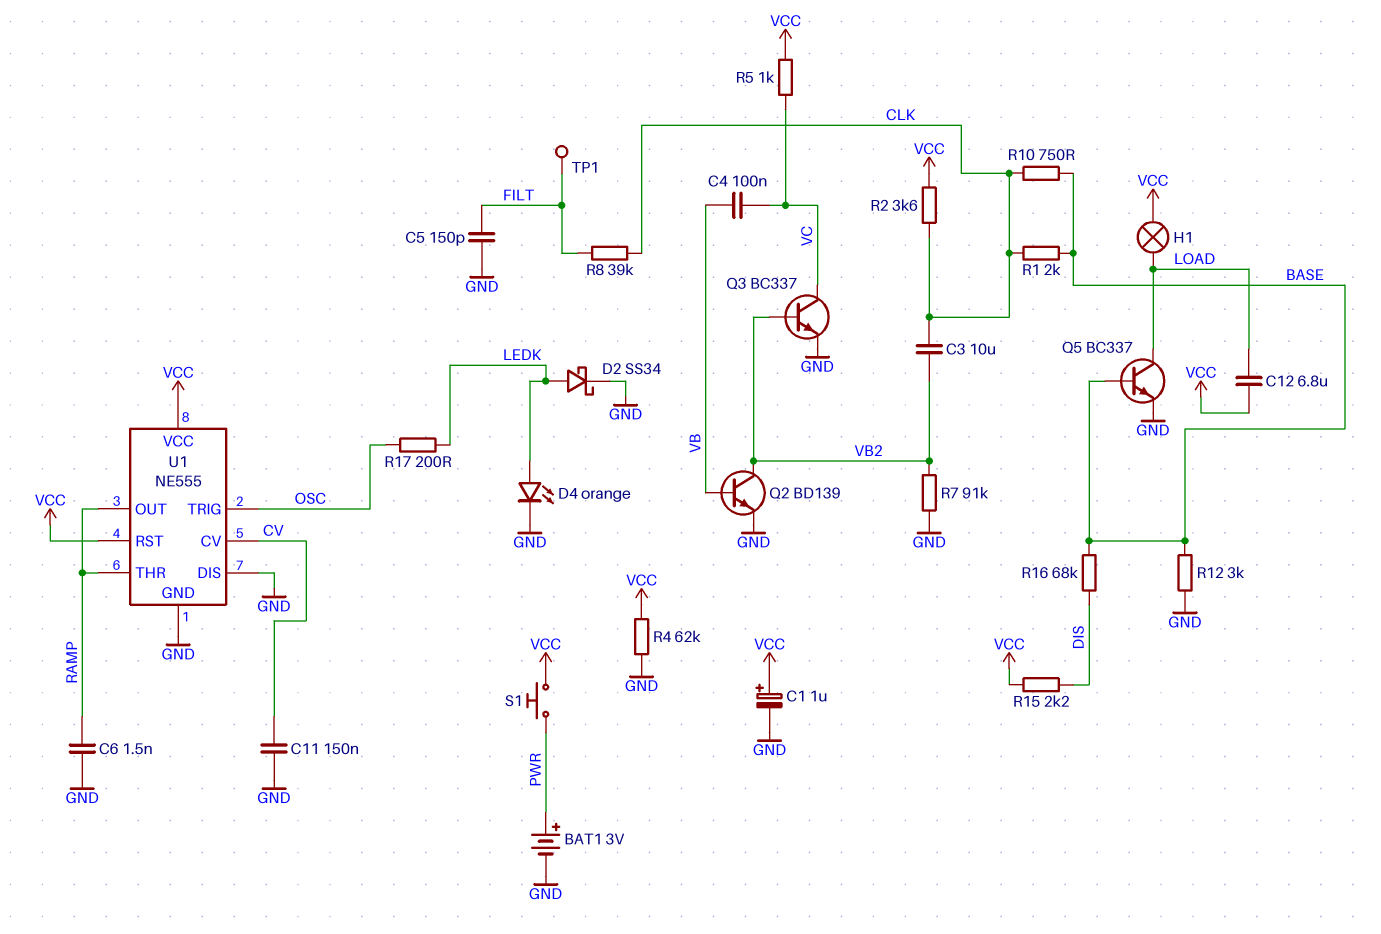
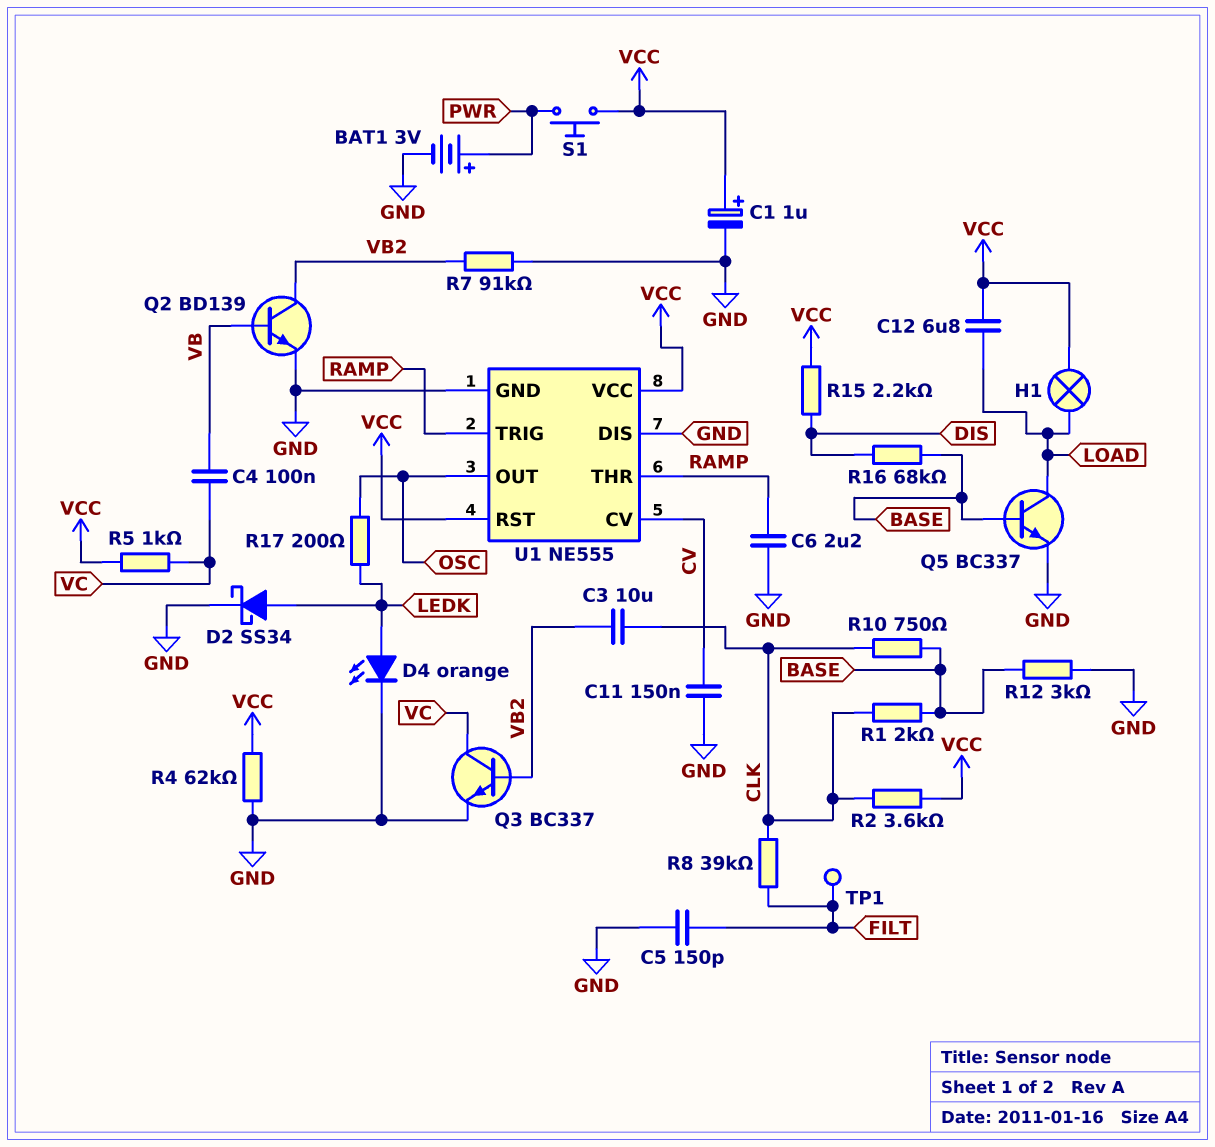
C6: 1.5nF (GND, RAMP) -> 2.2uF (GND, RAMP)
U1 pin OUT: RAMP -> OSC
U1 pin TRIG: OSC -> RAMP

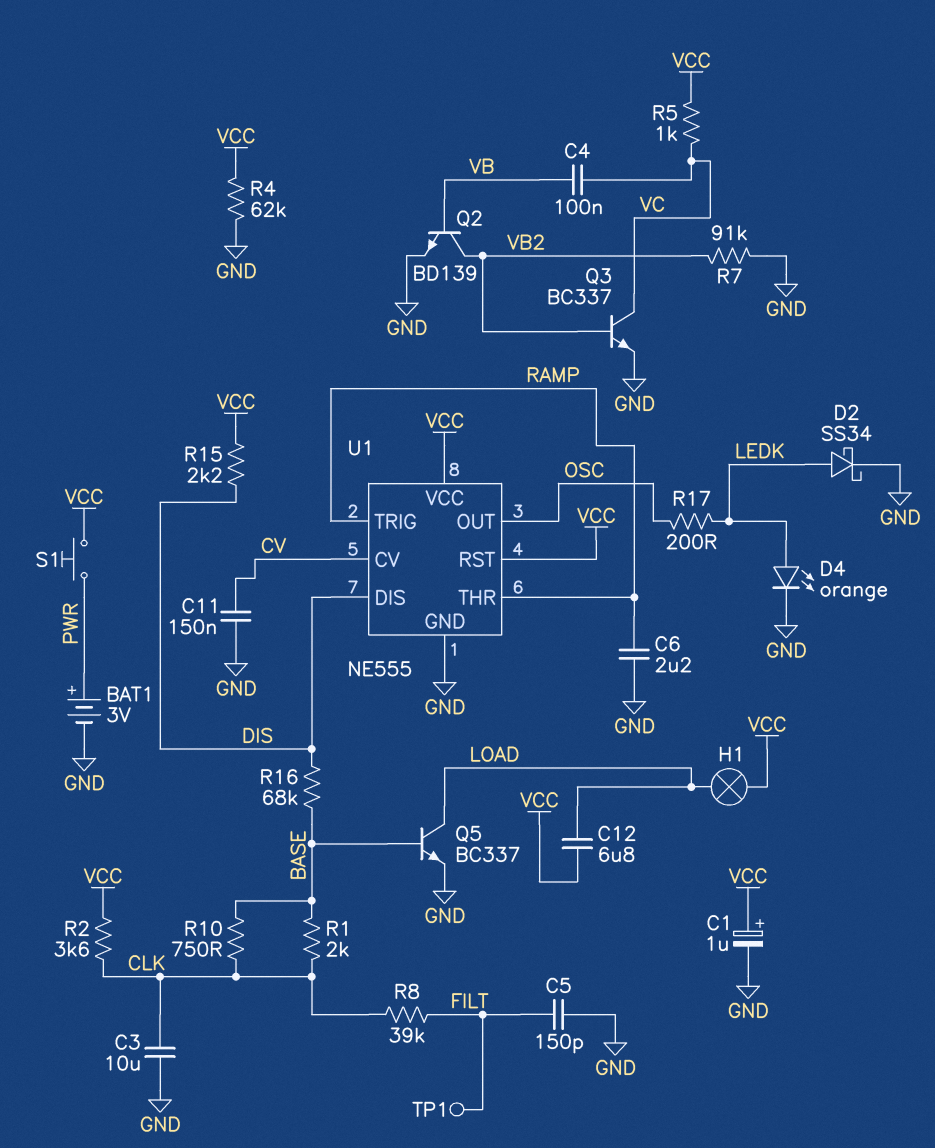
C3: 10uF (CLK, VB2) -> 10uF (CLK, GND)
R12: 3k (BASE, GND) -> none
U1 pin DIS: GND -> DIS

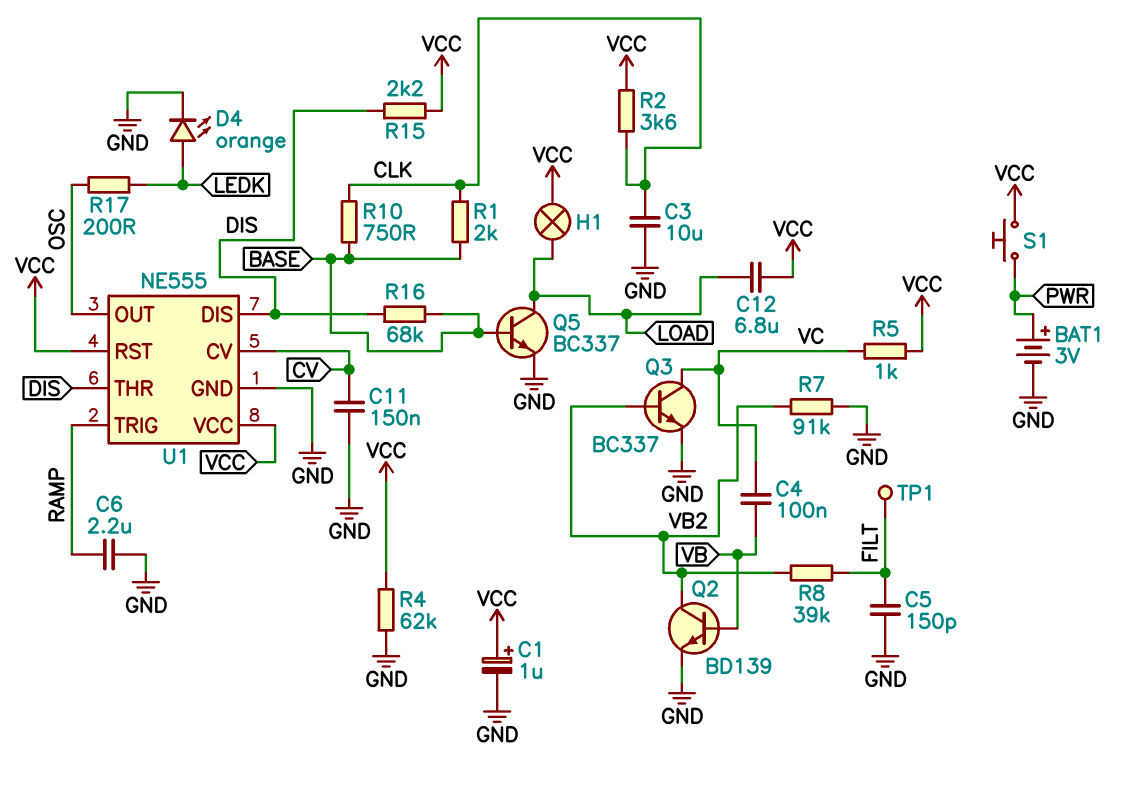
D2: schottky SS34 (A LEDK, K GND) -> none
R8: 39k (CLK, FILT) -> 39k (FILT, VB2)
U1 pin THR: RAMP -> DIS

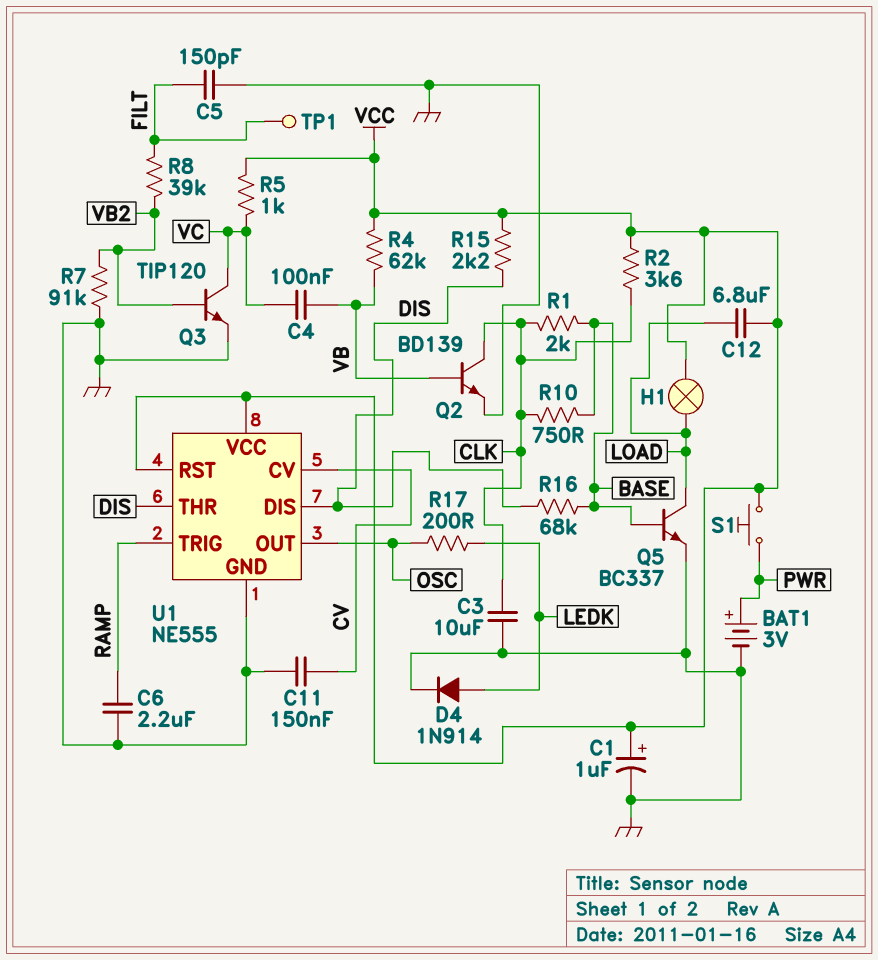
D4: LED orange (A LEDK, K GND) -> diode 1N914 (A LEDK, K GND)
Q2: NPN BD139 (B VB, C VB2, E GND) -> NPN BD139 (B VB, C CLK, E GND)
Q3: NPN BC337 (B VB2, C VC, E GND) -> NPN TIP120 (B VB2, C VC, E GND)
R4: 62k (GND, VCC) -> 62k (VB, VCC)

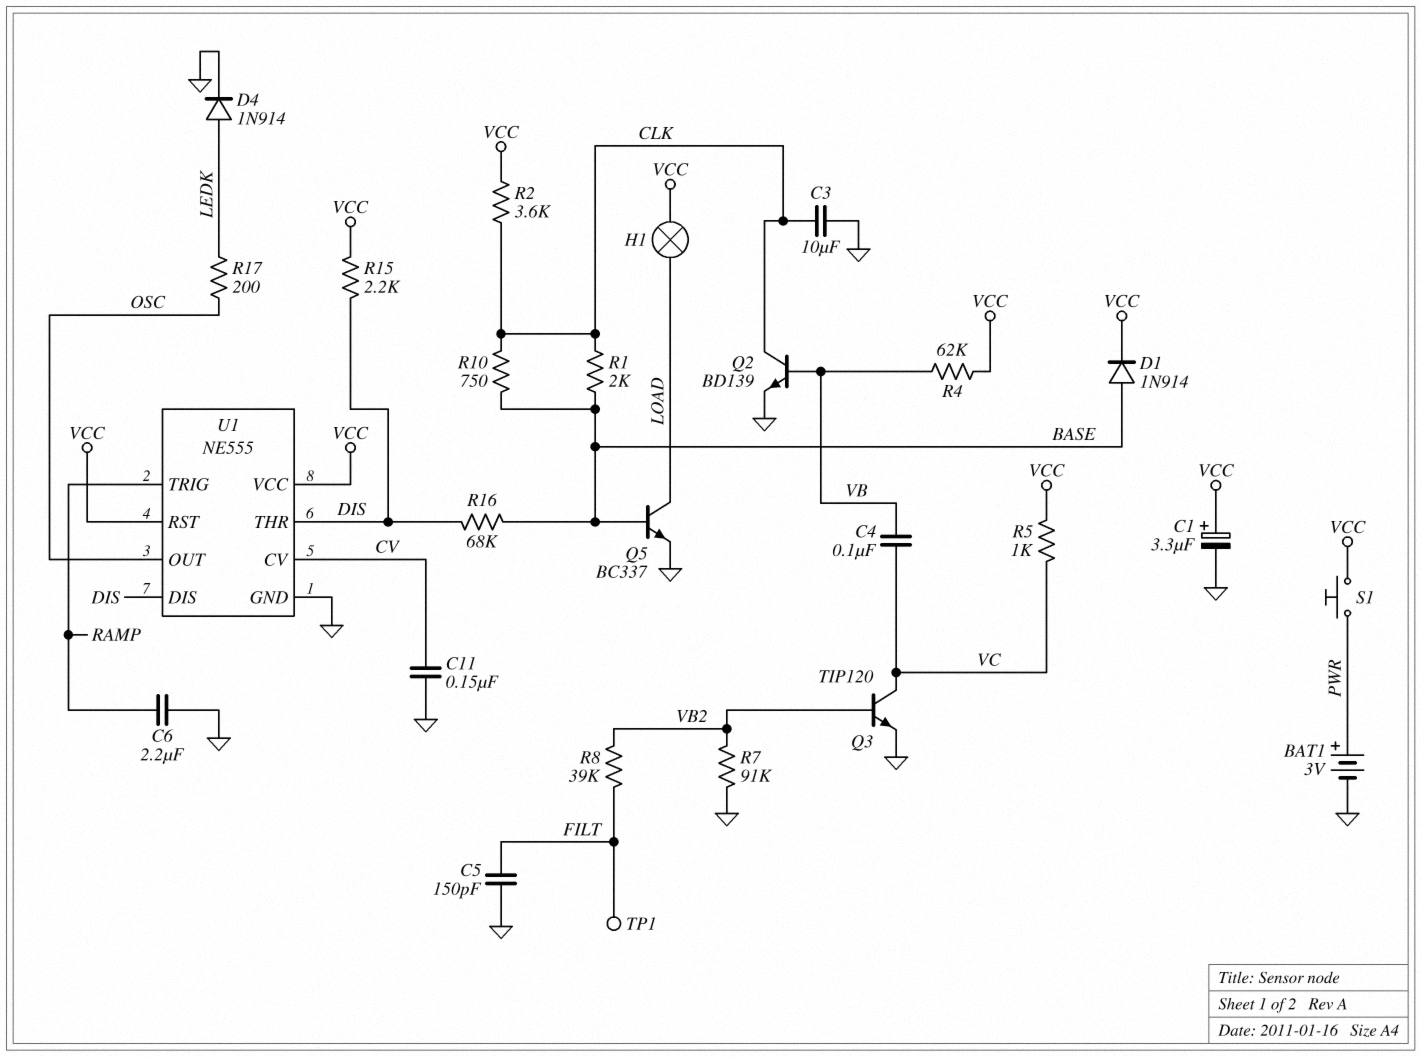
C1: 1uF (plus VCC, minus GND) -> 3.3uF (plus VCC, minus GND)
C12: 6.8uF (LOAD, VCC) -> none
D1: none -> diode 1N914 (A BASE, K VCC)

